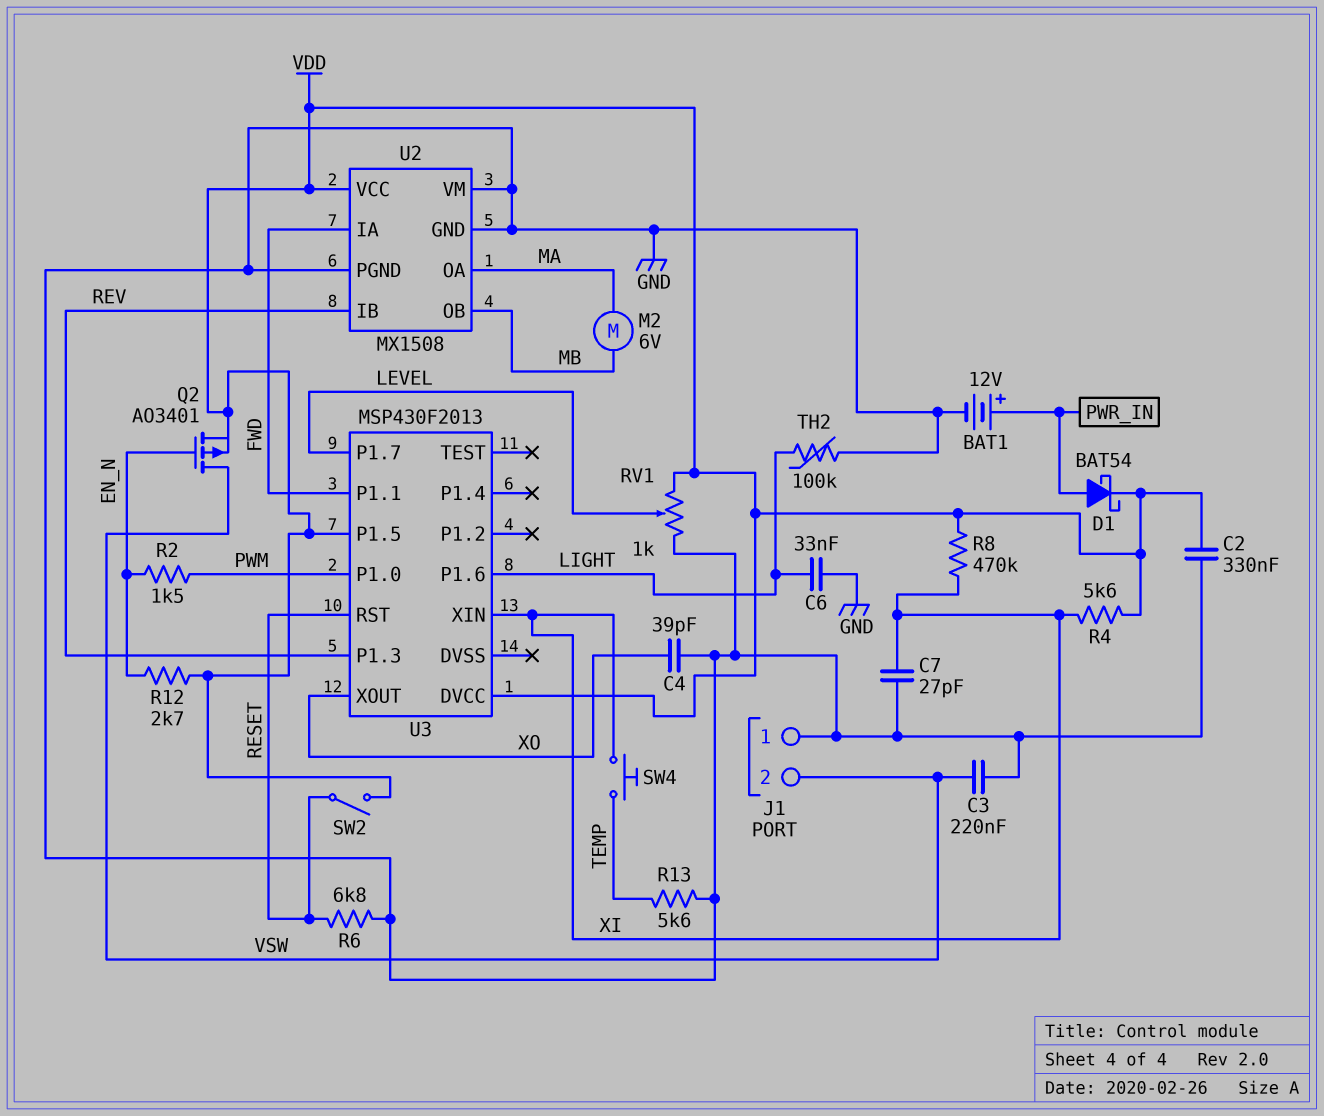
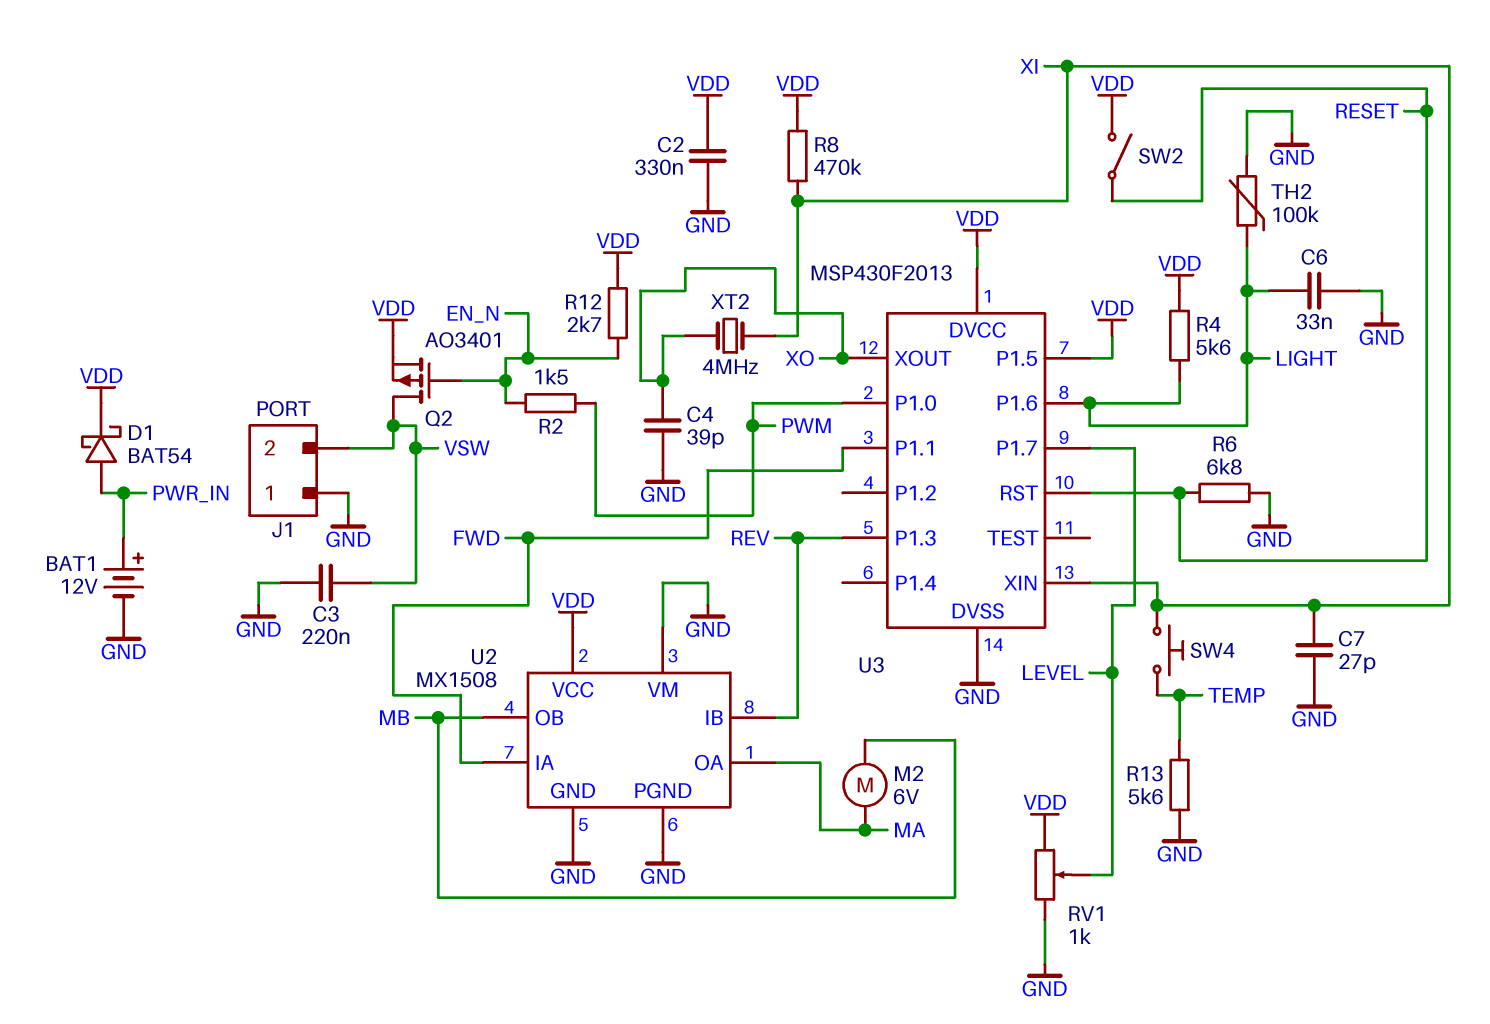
R4: 5.6k (VDD, XI) -> 5.6k (LIGHT, VDD)
U3 pin DVSS: none -> GND
XT2: none -> 4MHz (XI, XO)

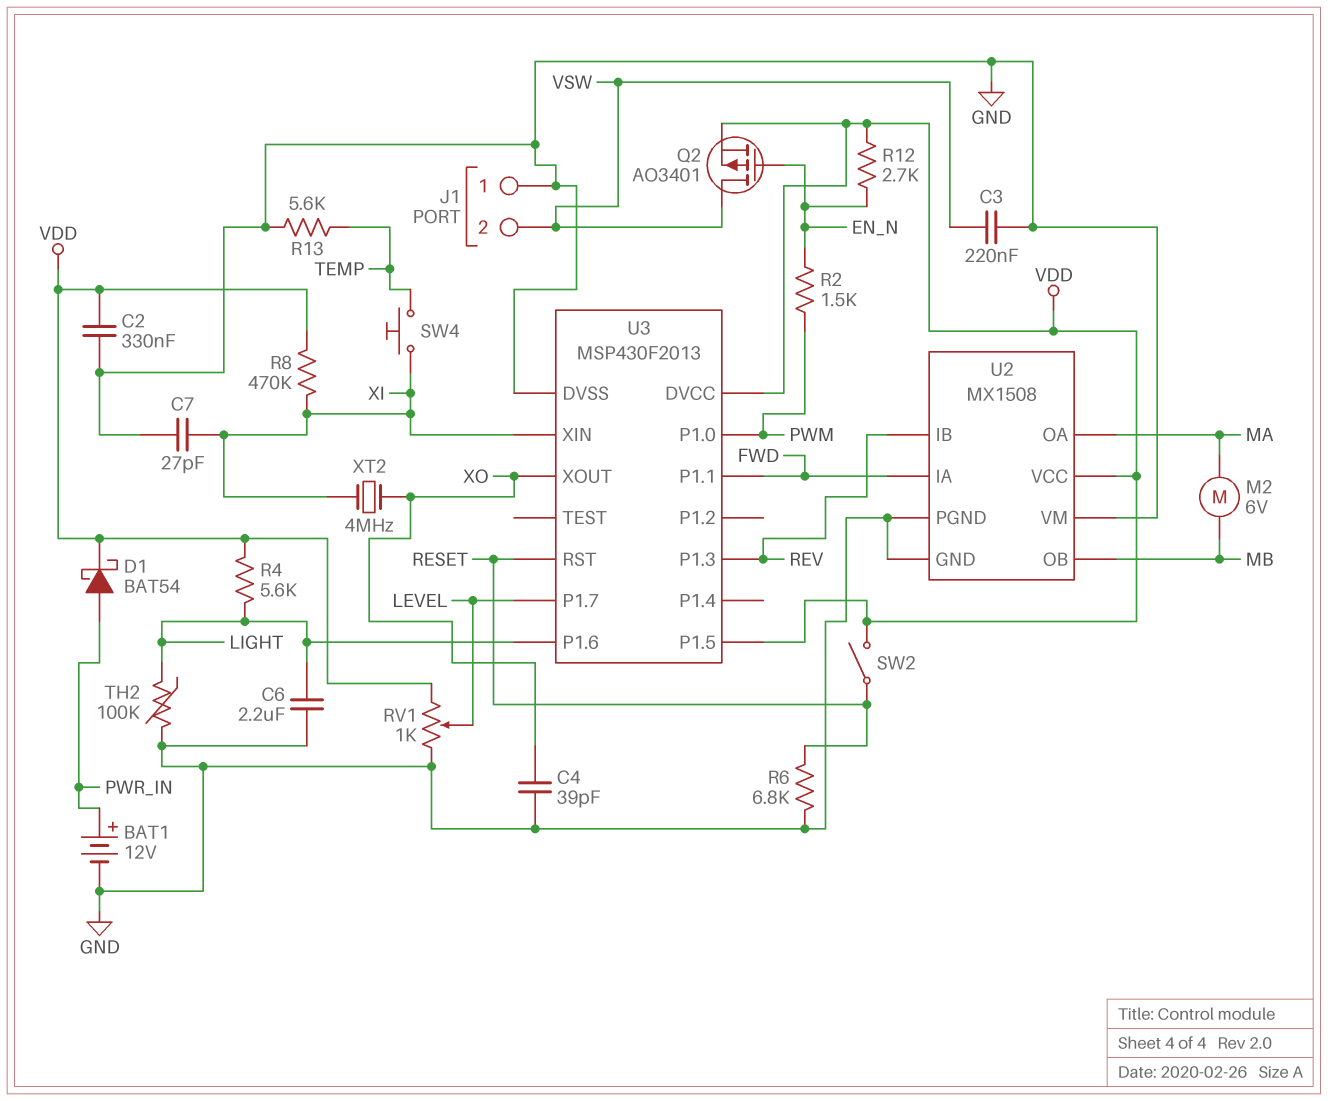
C6: 33nF (GND, LIGHT) -> 2.2uF (GND, LIGHT)

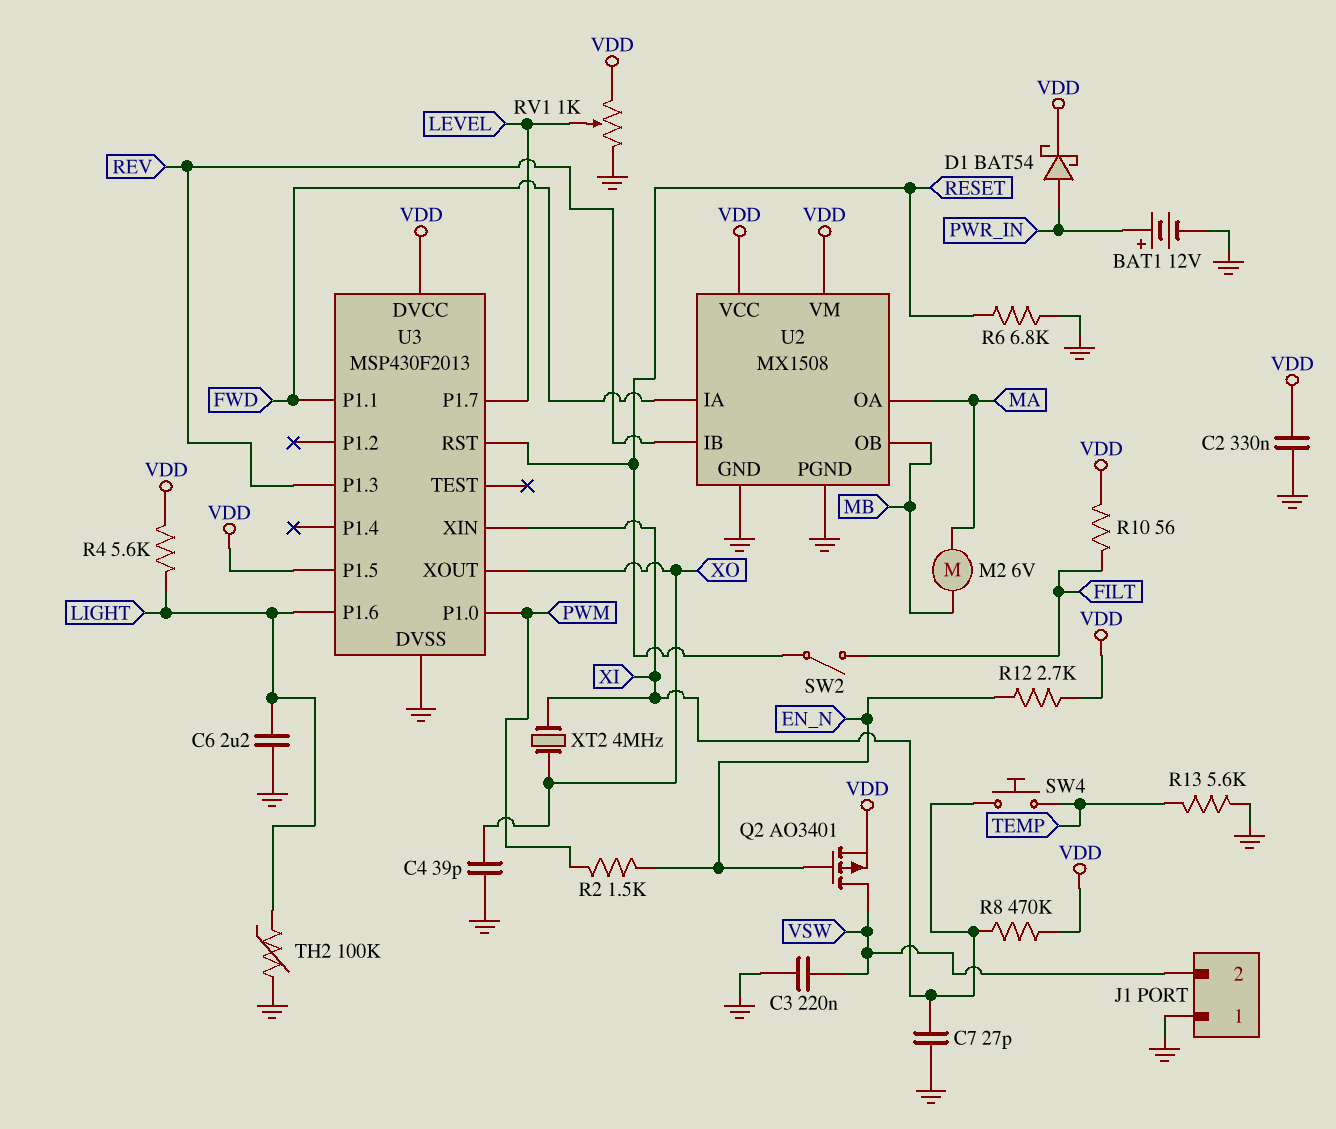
R10: none -> 56 (FILT, VDD)
SW2: switch (RESET, VDD) -> switch (FILT, RESET)
U2 pin VM: GND -> VDD

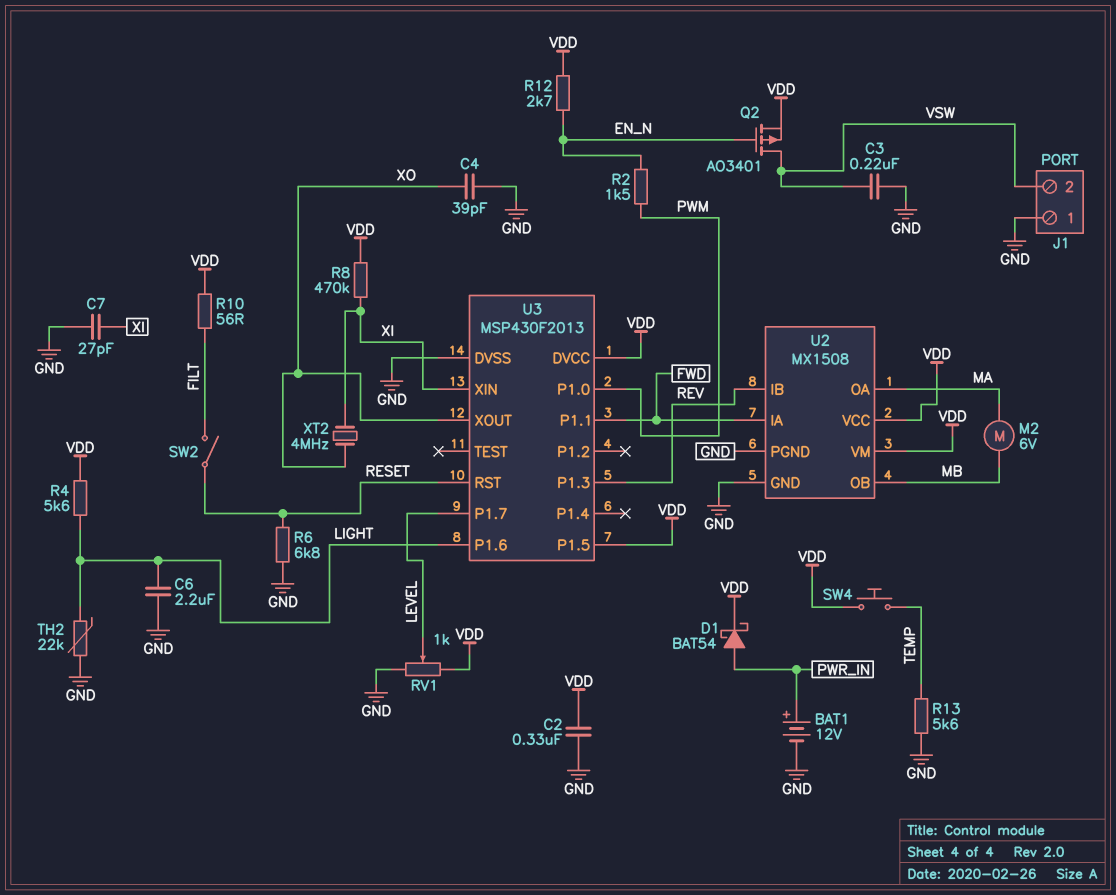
SW4: button (TEMP, XI) -> button (TEMP, VDD)
TH2: 100k (GND, LIGHT) -> 22k (GND, LIGHT)

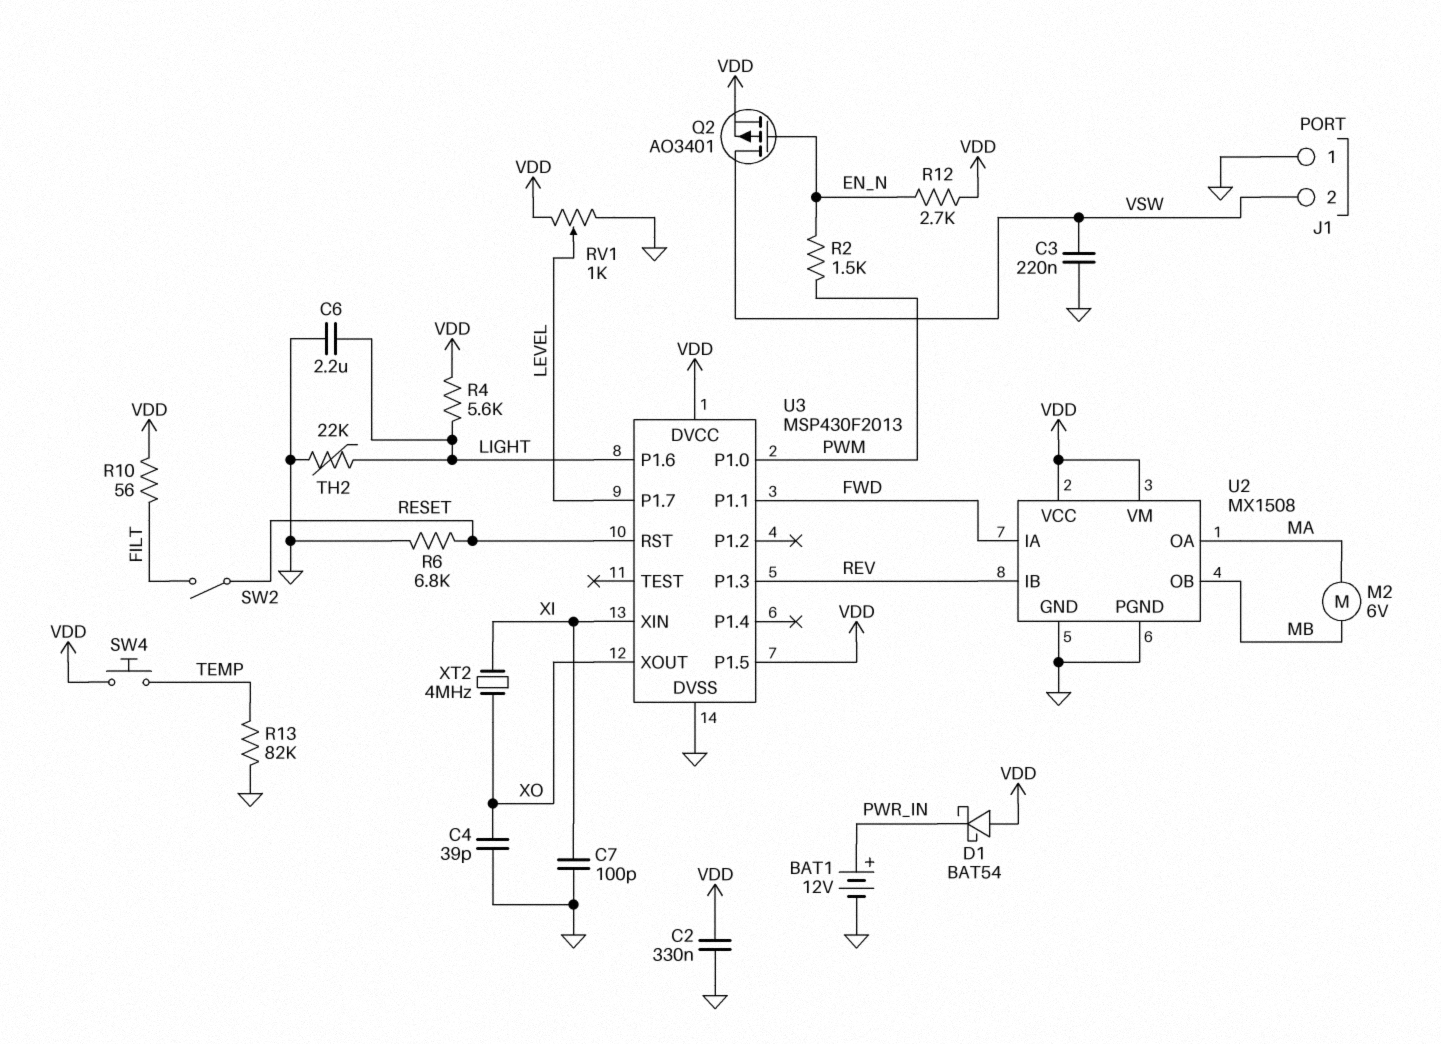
C7: 27pF (GND, XI) -> 100pF (GND, XI)
D1: schottky BAT54 (A PWR_IN, K VDD) -> schottky BAT54 (A VDD, K PWR_IN)
R8: 470k (VDD, XI) -> none
R13: 5.6k (GND, TEMP) -> 82k (GND, TEMP)

